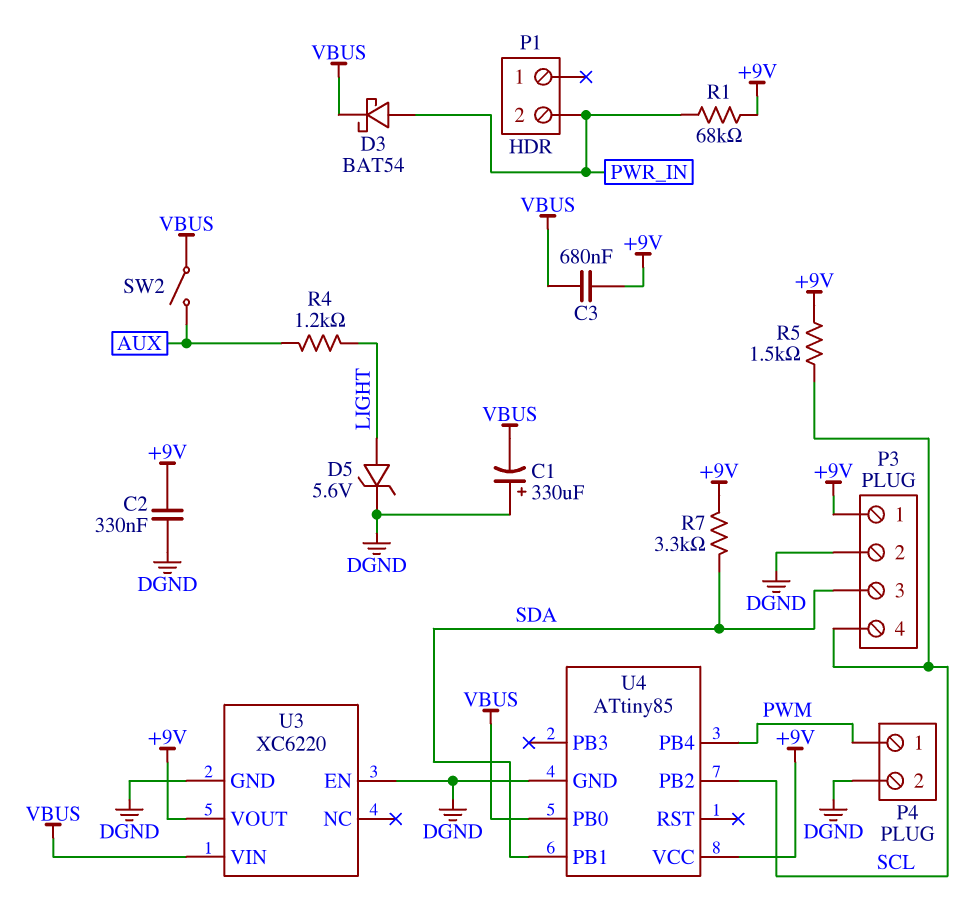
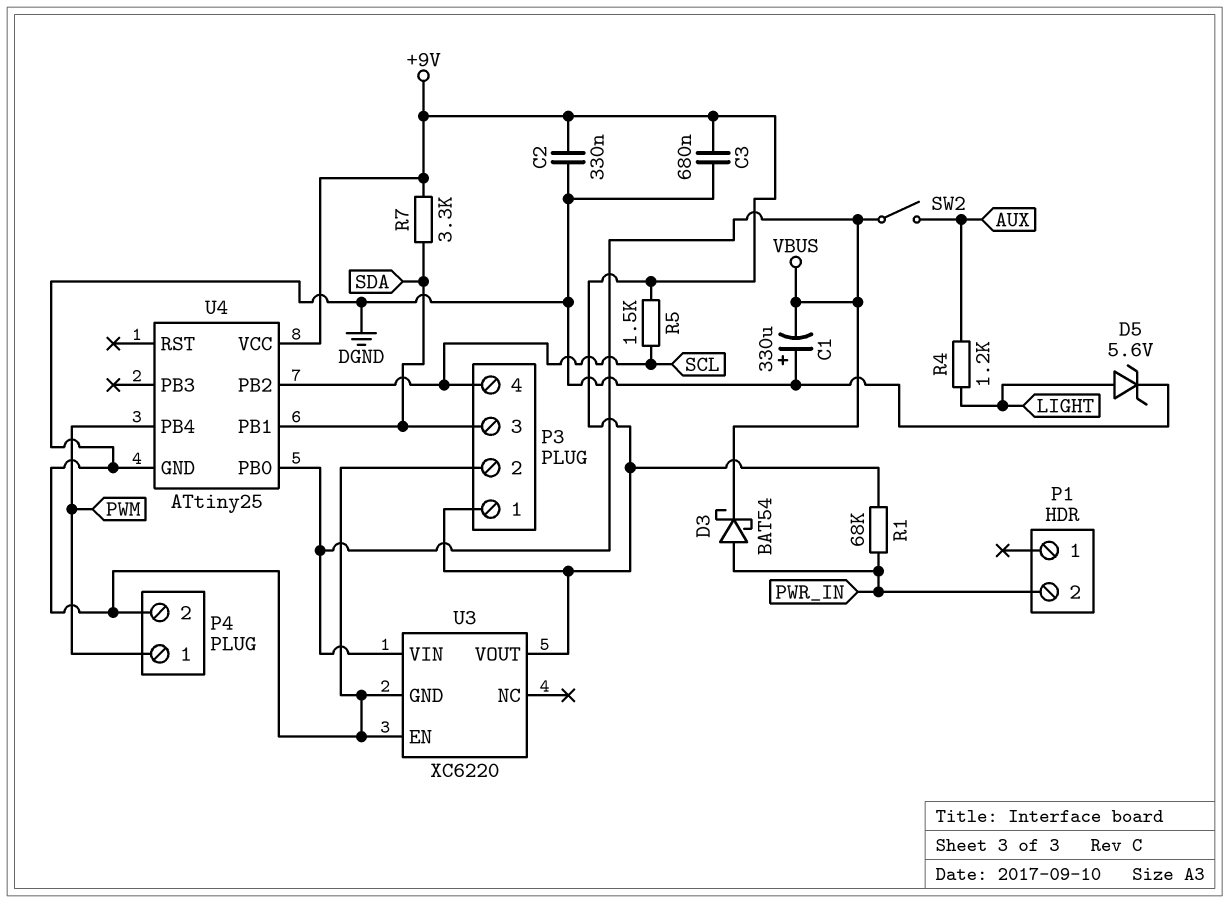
C3: 680nF (+9V, VBUS) -> 680nF (+9V, DGND)
U4: ATtiny85 -> ATtiny25

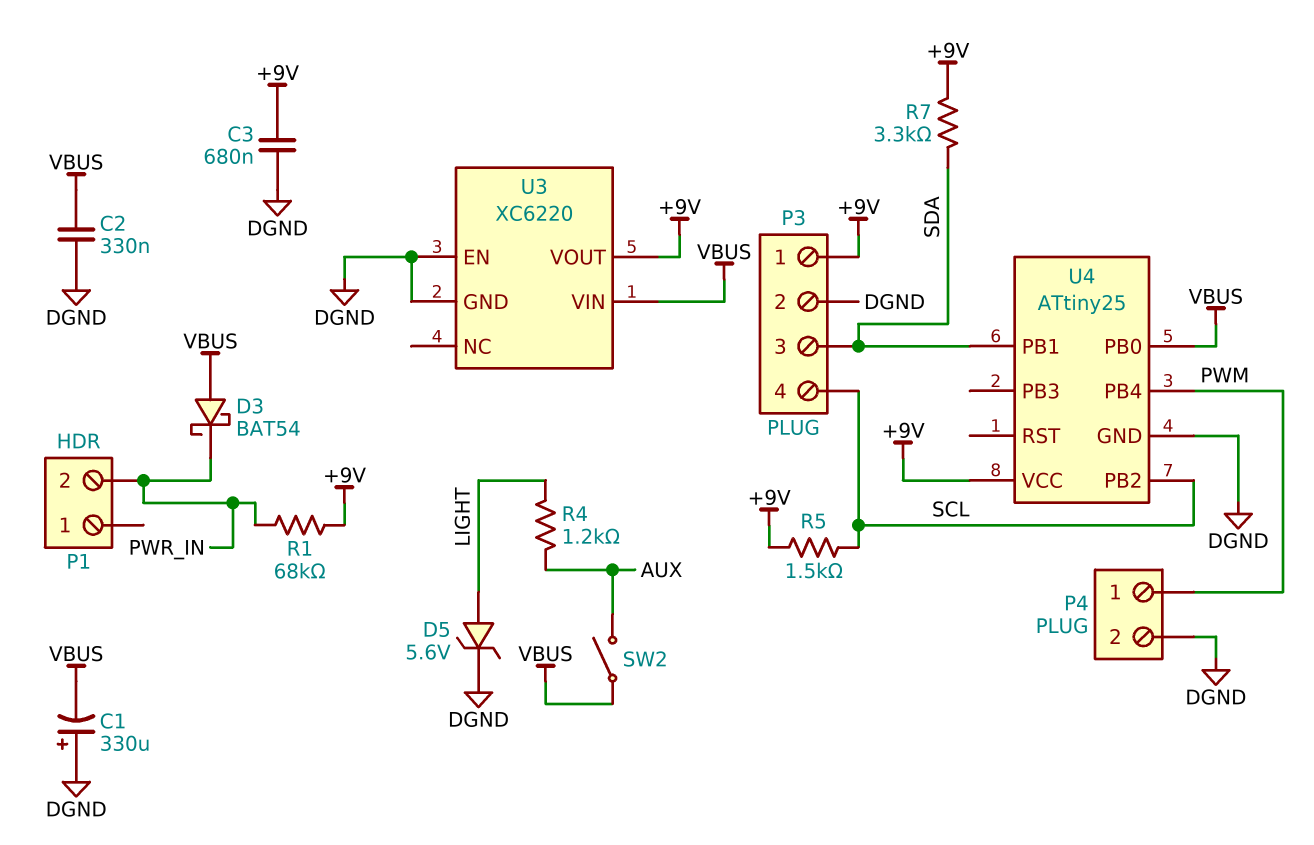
C2: 330nF (+9V, DGND) -> 330nF (DGND, VBUS)
D3: schottky BAT54 (A PWR_IN, K VBUS) -> schottky BAT54 (A VBUS, K PWR_IN)

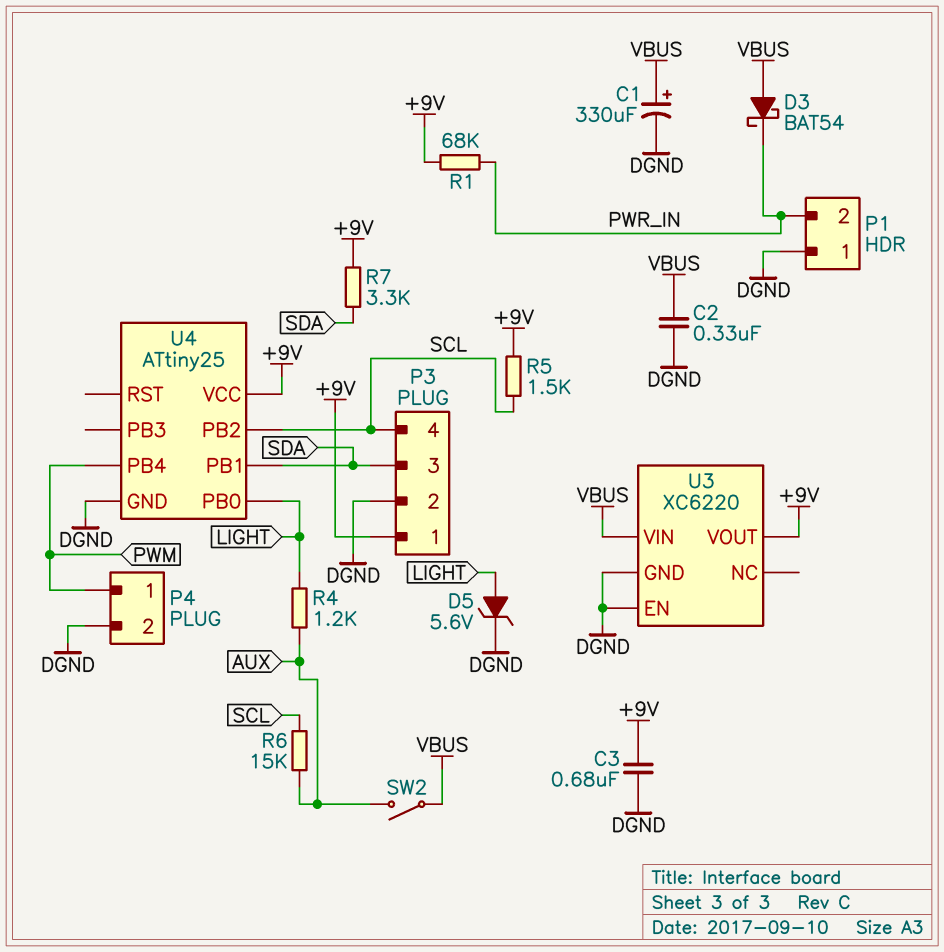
C1: 330uF (plus DGND, minus VBUS) -> 330uF (plus VBUS, minus DGND)
P1 pin 1: none -> DGND
R6: none -> 15k (AUX, SCL)
U4 pin PB0: VBUS -> LIGHT

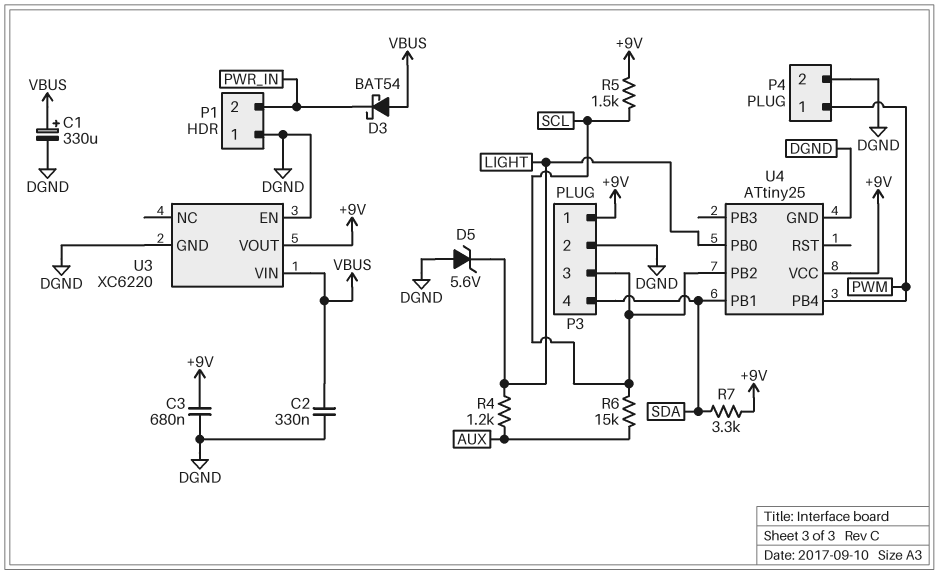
D5: zener 5.6V (A LIGHT, K DGND) -> zener 5.6V (A DGND, K LIGHT)
P3 pin 3: SDA -> SCL
P3 pin 4: SCL -> SDA
R1: 68k (+9V, PWR_IN) -> none
SW2: switch (AUX, VBUS) -> none

